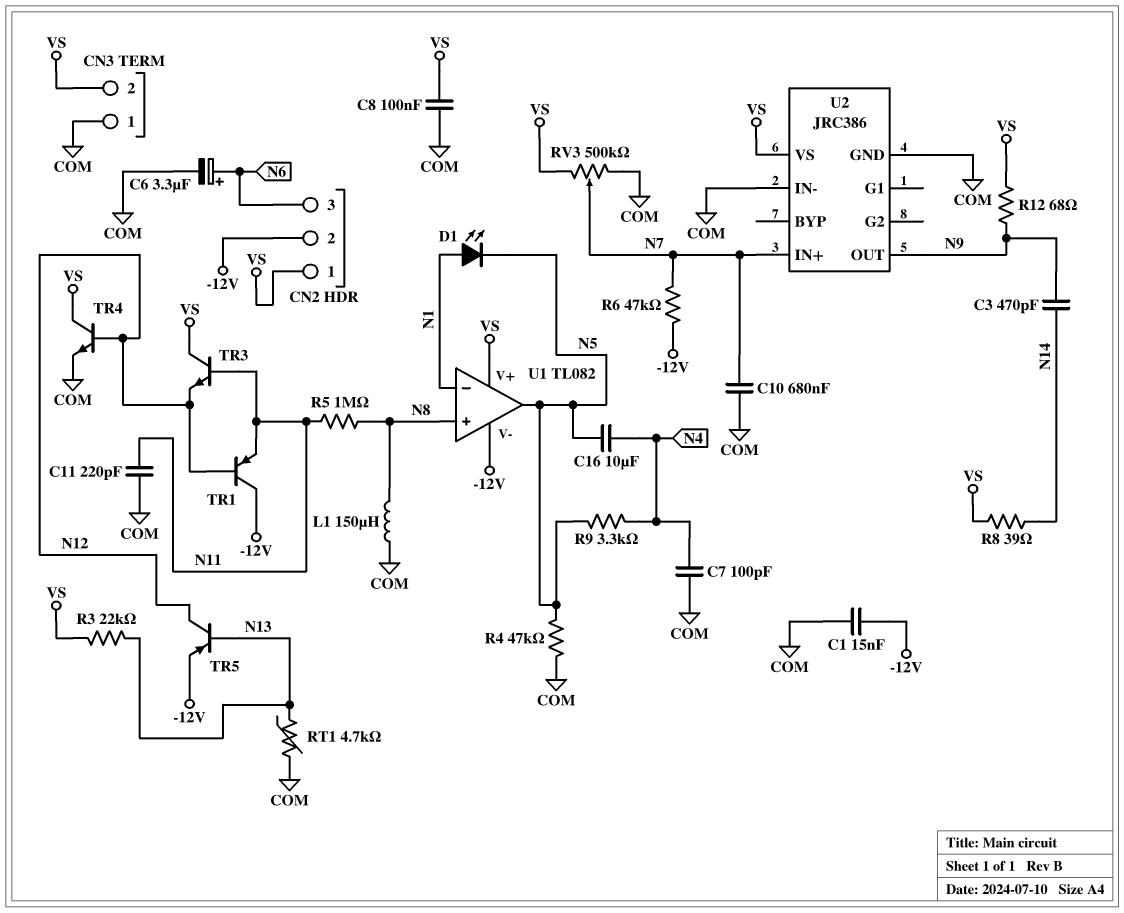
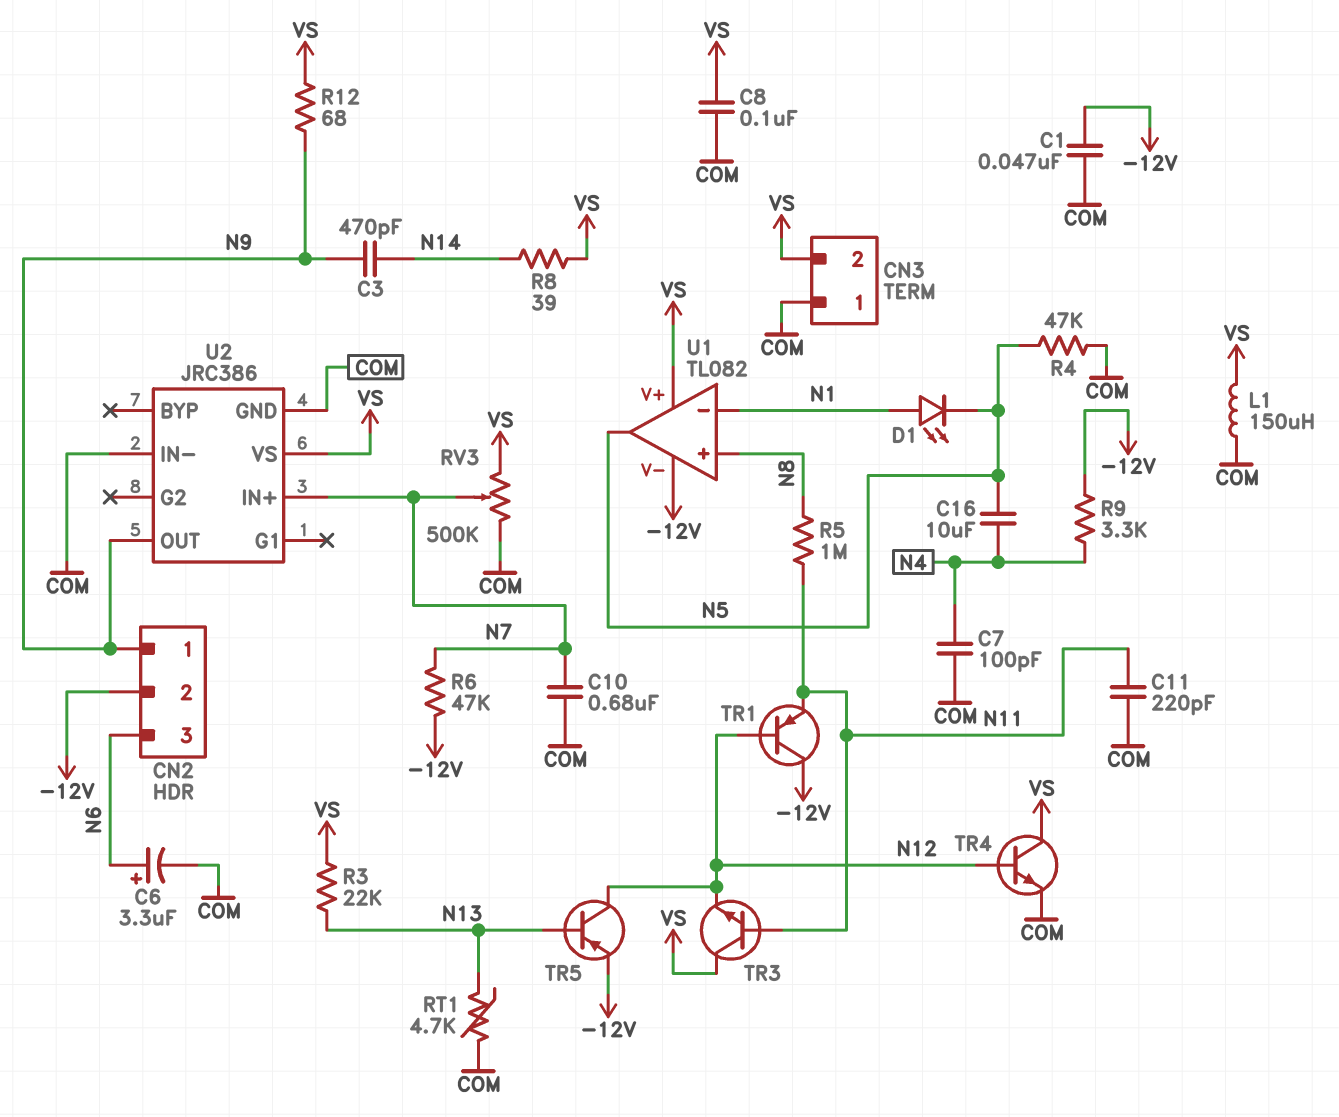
C1: 15nF (-12V, COM) -> 47nF (-12V, COM)
CN2 pin 1: VS -> N9
L1: 150uH (COM, N8) -> 150uH (COM, VS)
R9: 3.3k (N4, N5) -> 3.3k (-12V, N4)

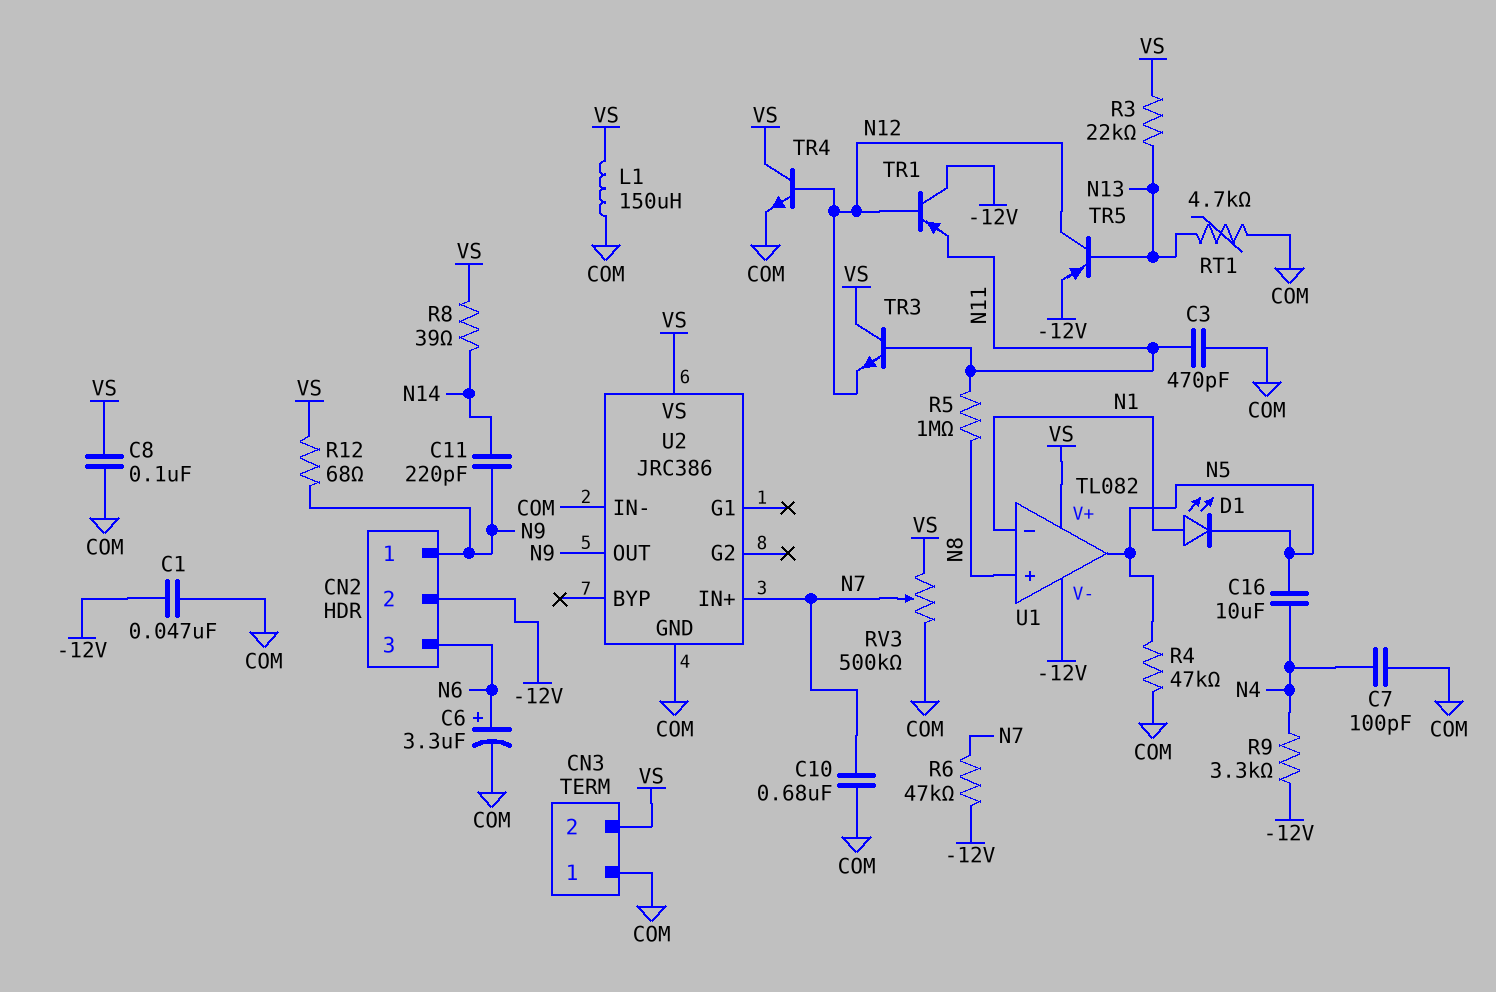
C3: 470pF (N9, N14) -> 470pF (COM, N11)
C11: 220pF (COM, N11) -> 220pF (N9, N14)

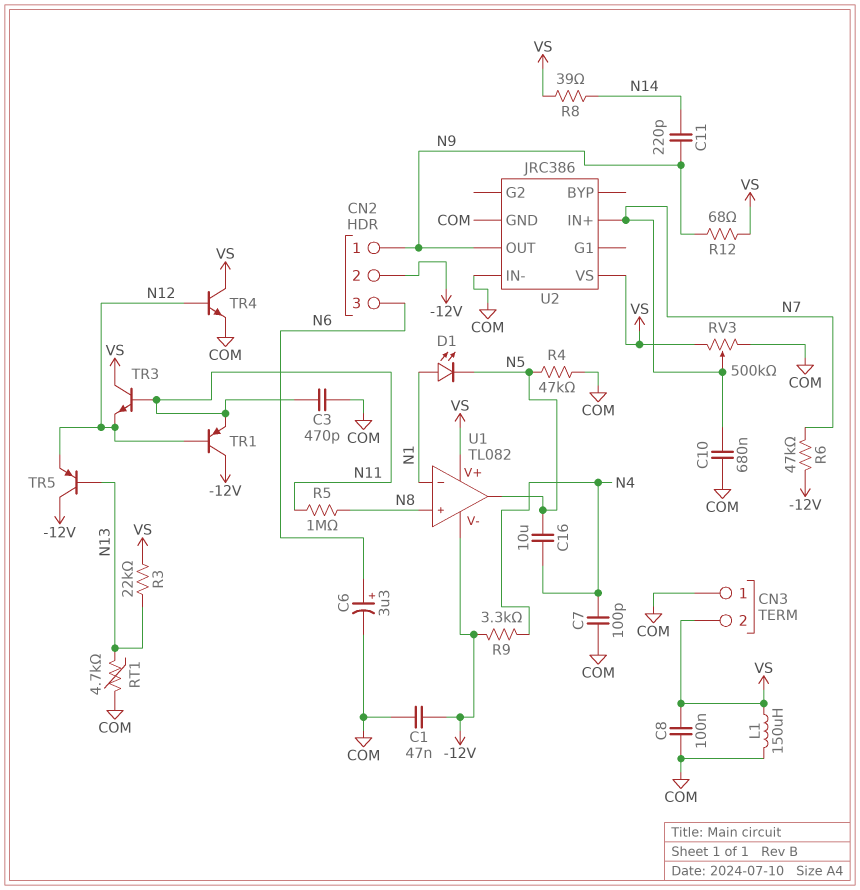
TR5: PNP (B N13, C N12, E -12V) -> PNP (B N13, C -12V, E N12)

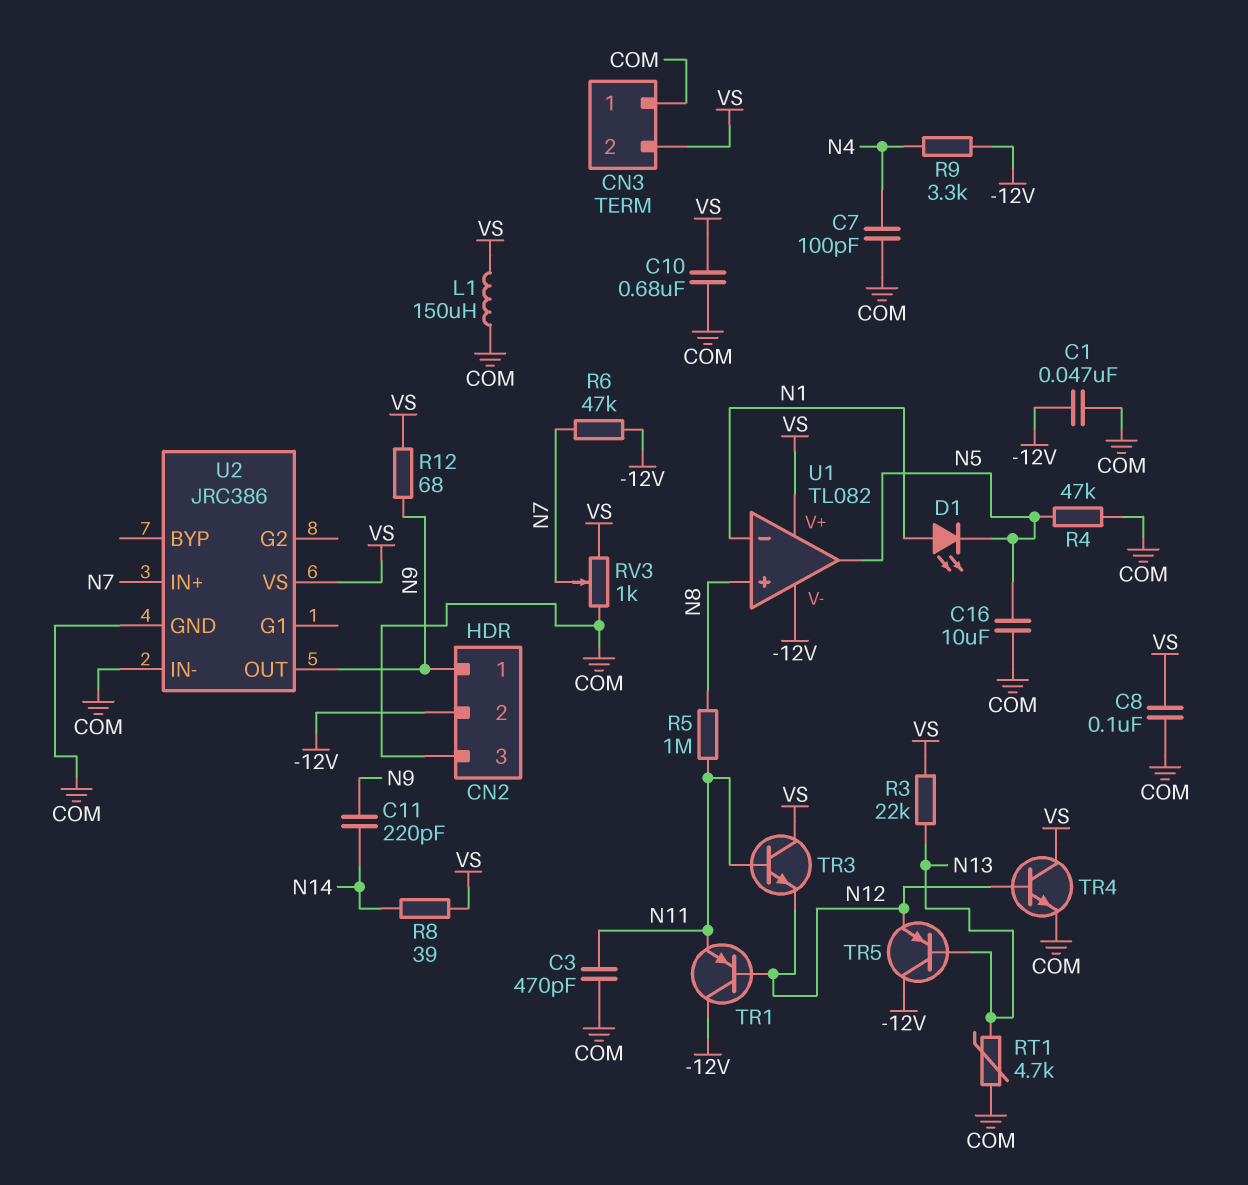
C6: 3.3uF (plus N6, minus COM) -> none
C10: 680nF (COM, N7) -> 680nF (COM, VS)
C16: 10uF (N4, N5) -> 10uF (COM, N5)
CN2 pin 3: N6 -> COM
RV3: 500k (COM, VS, wiper N7) -> 1k (COM, VS, wiper N7)

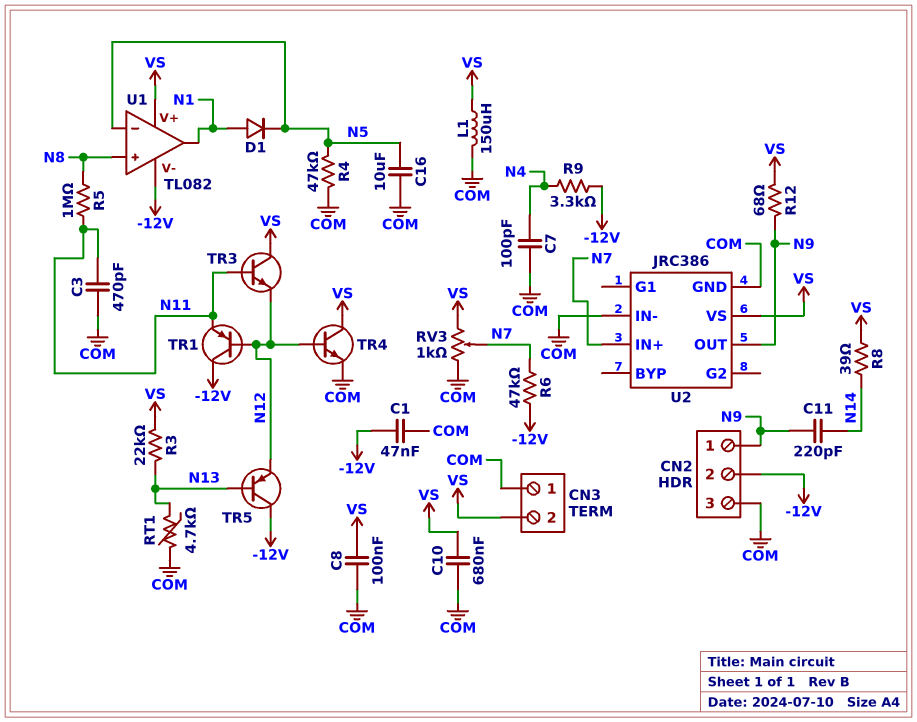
D1: LED (A N1, K N5) -> diode (A N1, K N5)
U1 pin in-: N1 -> N5
U1 pin out: N5 -> N1

